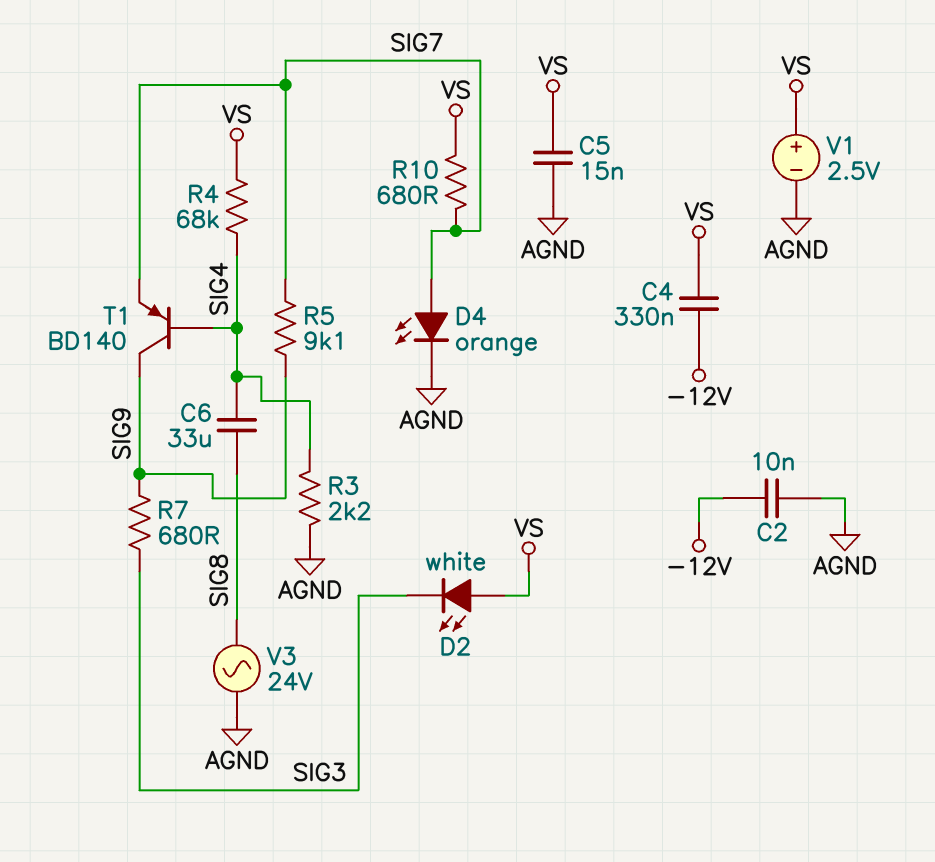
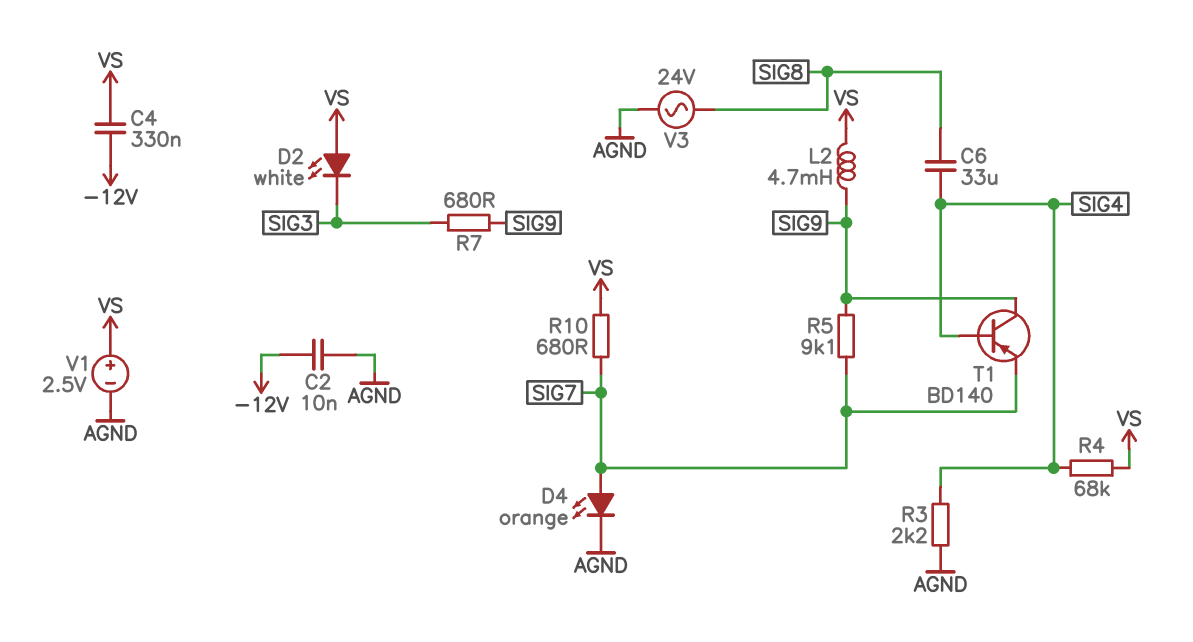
C5: 15nF (AGND, VS) -> none
L2: none -> 4.7mH (SIG9, VS)

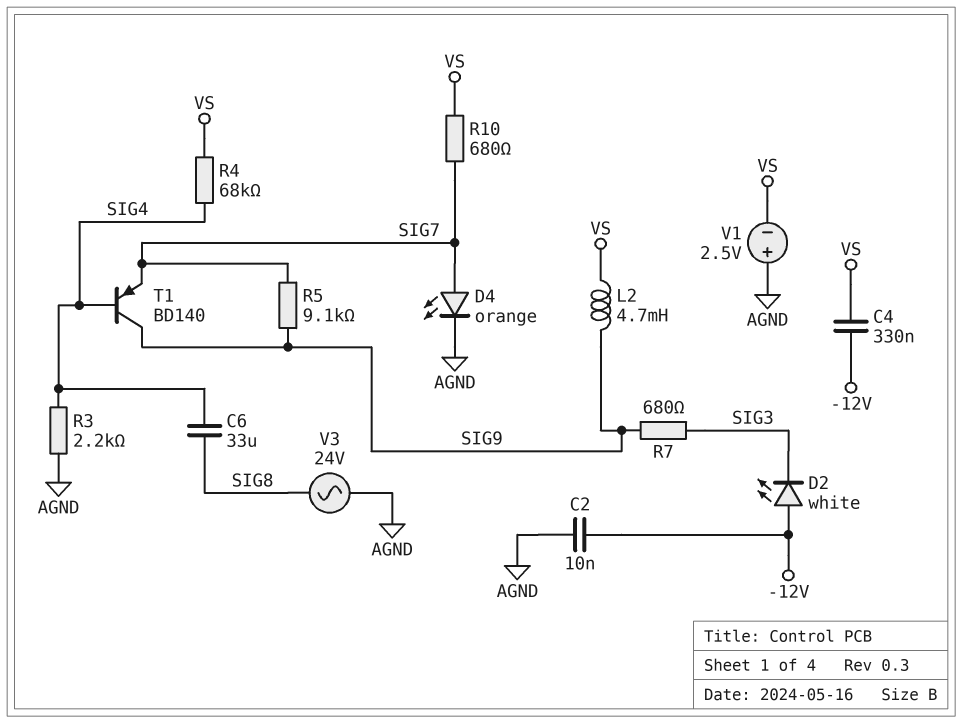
D2: LED white (A VS, K SIG3) -> LED white (A -12V, K SIG3)
V1: 2.5V (plus VS, minus AGND) -> 2.5V (plus AGND, minus VS)

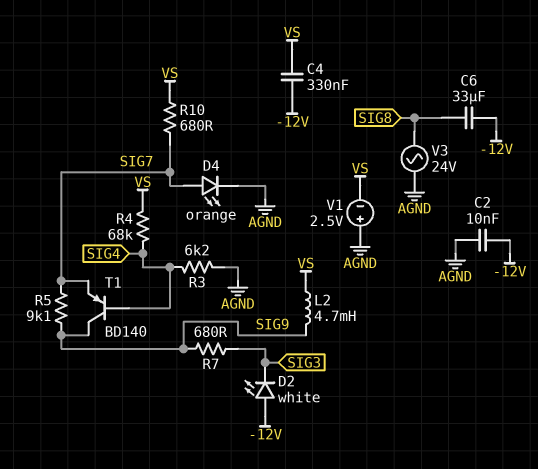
C6: 33uF (SIG4, SIG8) -> 33uF (-12V, SIG8)
R3: 2.2k (AGND, SIG4) -> 6.2k (AGND, SIG4)

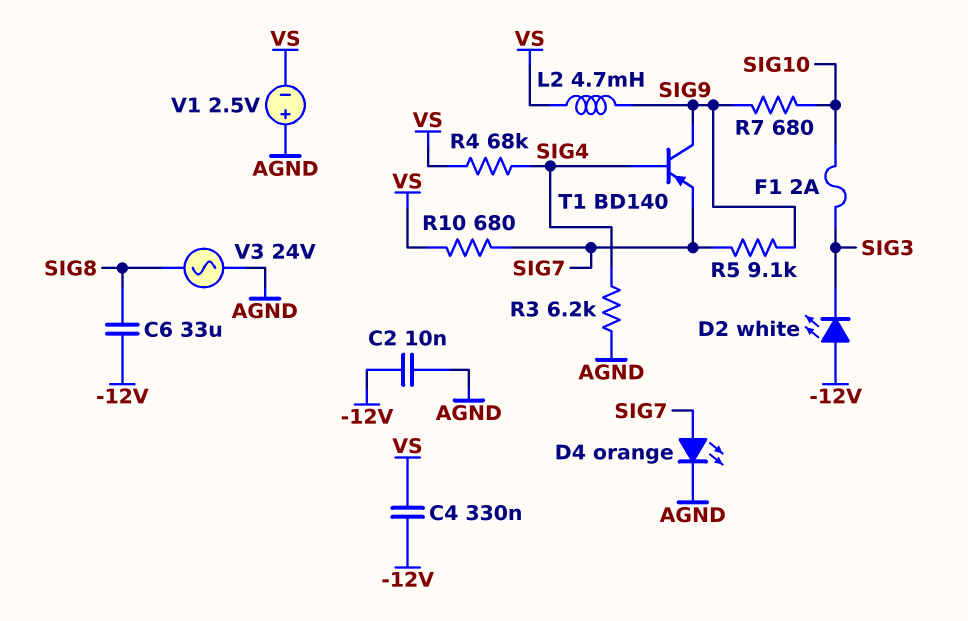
F1: none -> 2A (SIG3, SIG10)
R7: 680 (SIG3, SIG9) -> 680 (SIG9, SIG10)

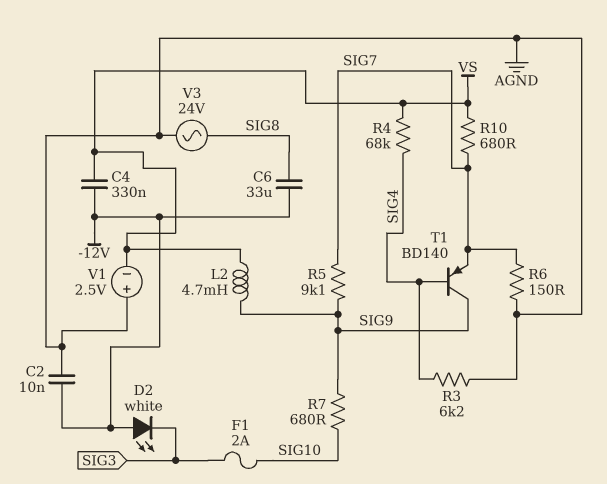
D4: LED orange (A SIG7, K AGND) -> none
R6: none -> 150 (AGND, SIG7)

